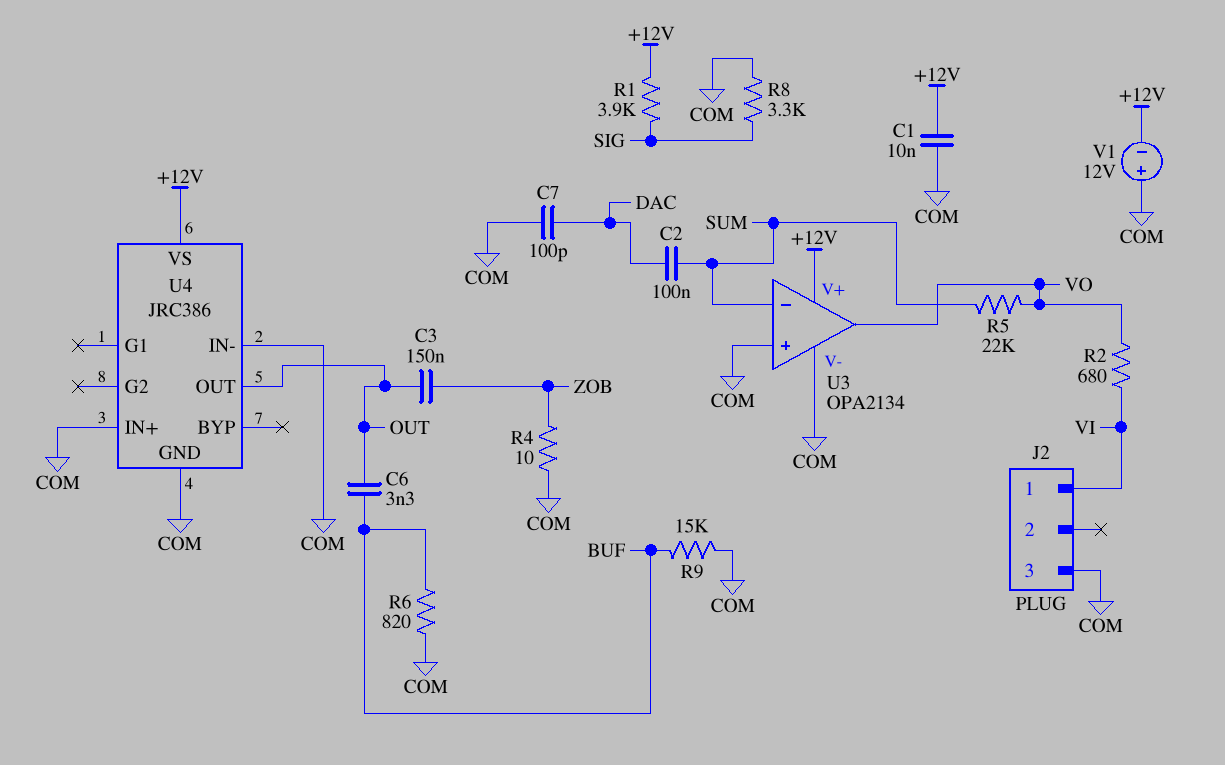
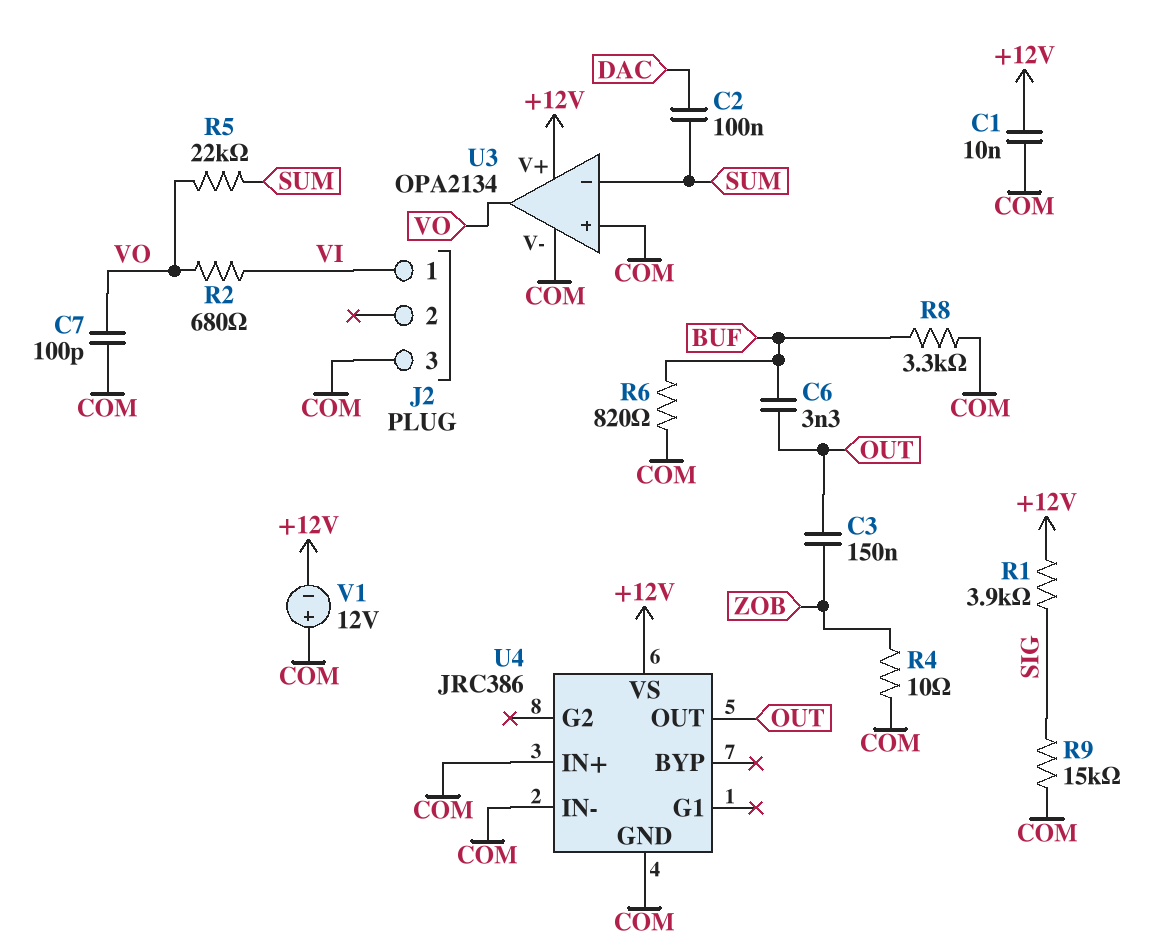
C7: 100pF (COM, DAC) -> 100pF (COM, VO)
R8: 3.3k (COM, SIG) -> 3.3k (BUF, COM)
R9: 15k (BUF, COM) -> 15k (COM, SIG)

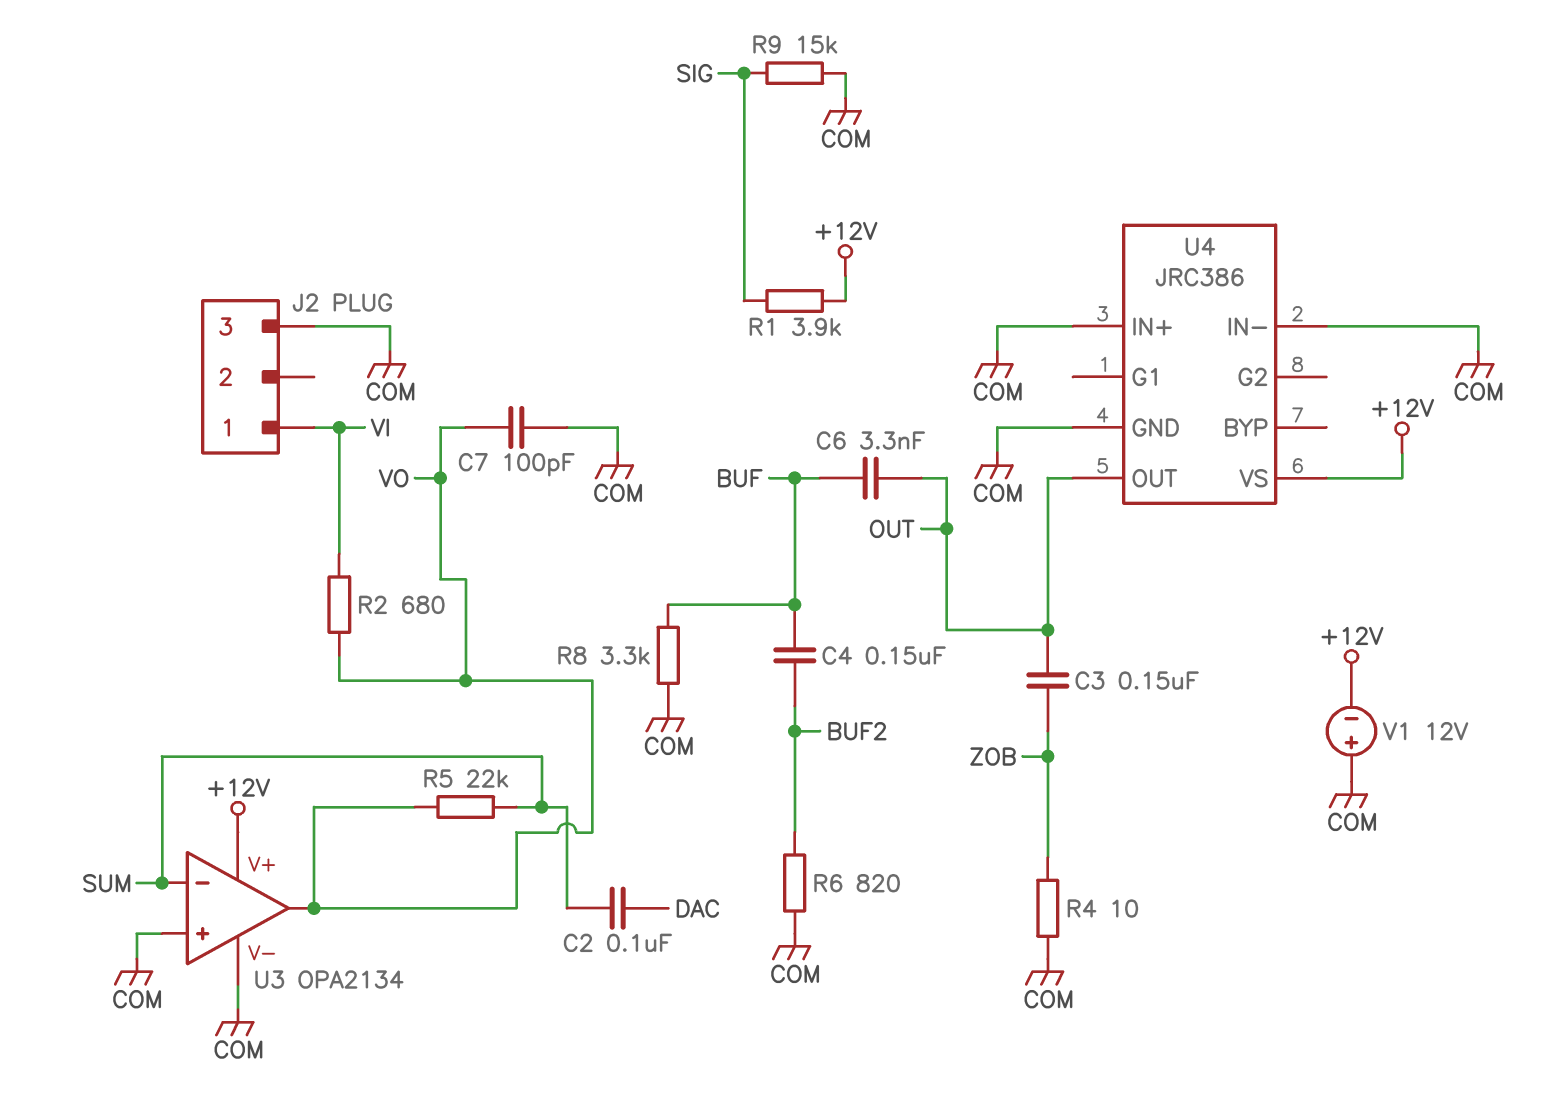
C1: 10nF (+12V, COM) -> none
C4: none -> 150nF (BUF, BUF2)
R6: 820 (BUF, COM) -> 820 (BUF2, COM)

